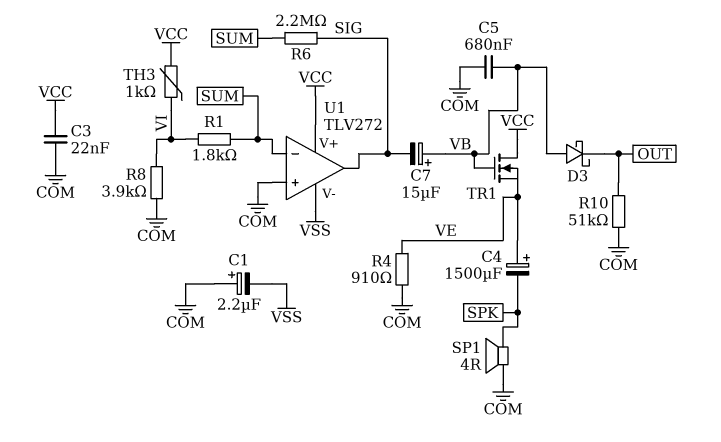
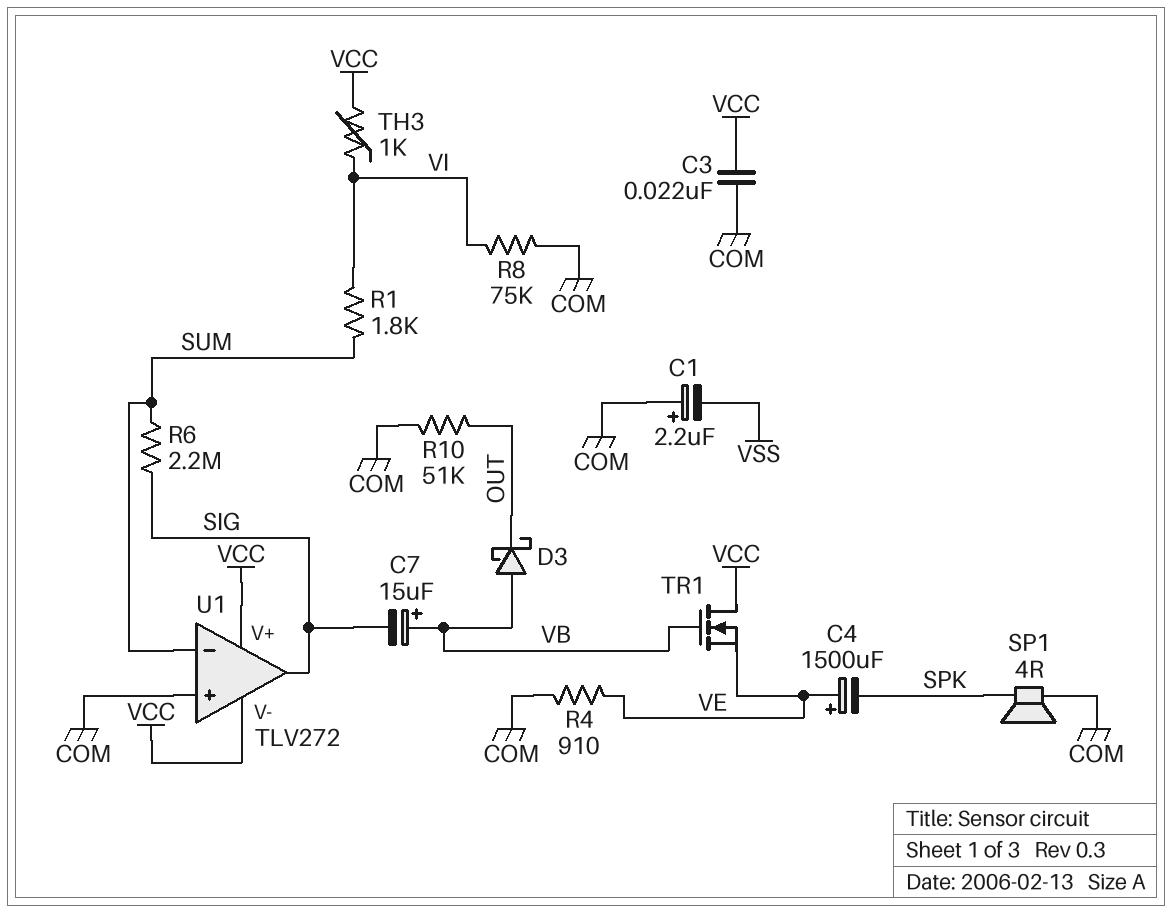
C5: 680nF (COM, VB) -> none
R8: 3.9k (COM, VI) -> 75k (COM, VI)
U1 pin V-: VSS -> VCC

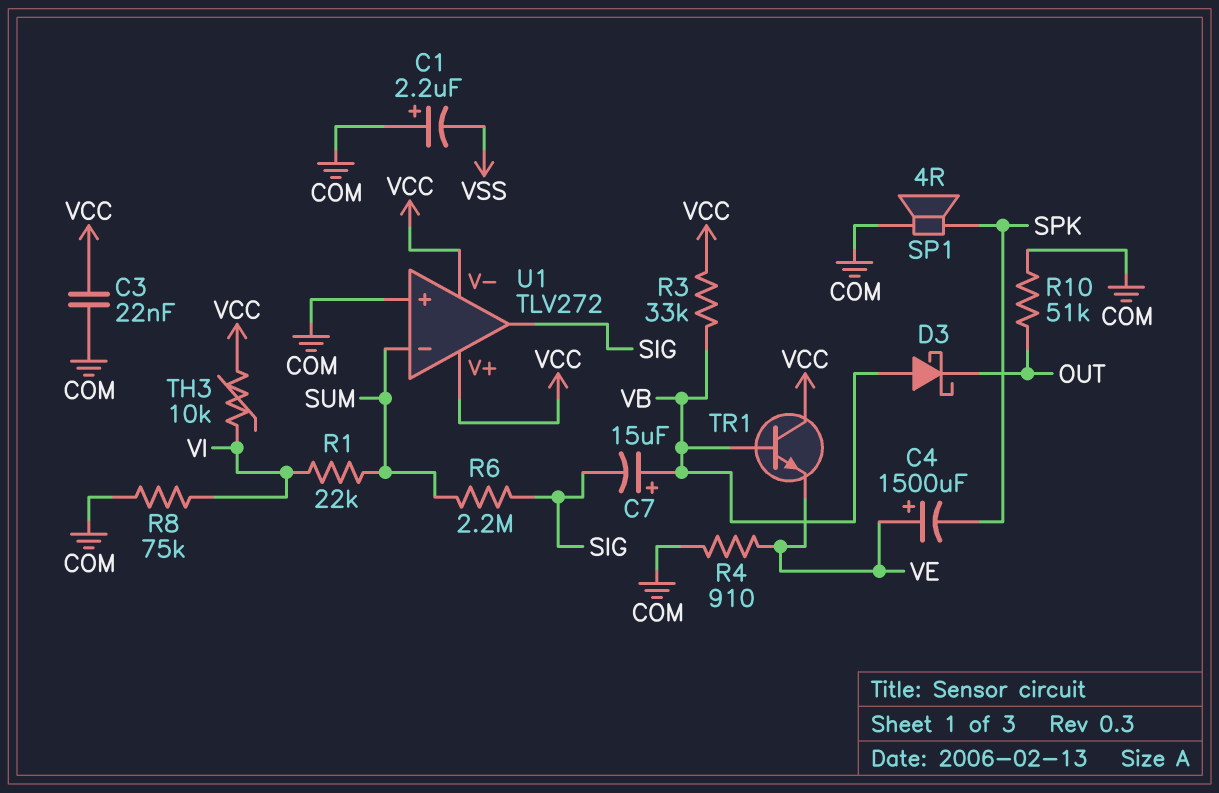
R1: 1.8k (SUM, VI) -> 22k (SUM, VI)
R3: none -> 33k (VB, VCC)
TH3: 1k (VCC, VI) -> 10k (VCC, VI)
TR1: NMOS (G VB, D VCC, S VE) -> NPN (B VB, C VCC, E VE)

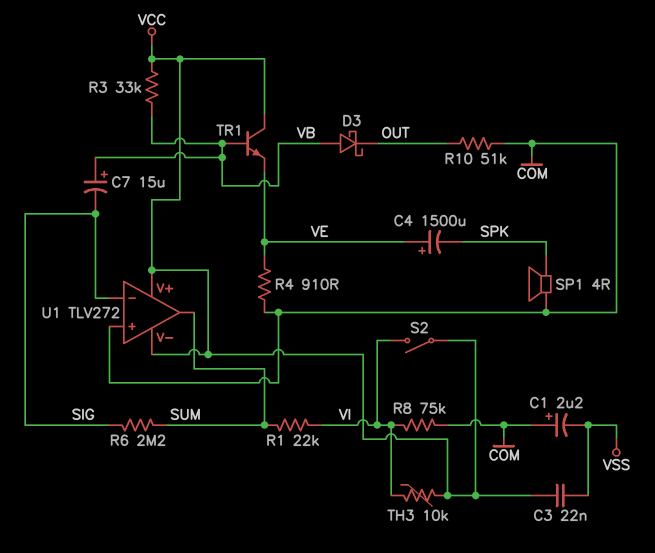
C3: 22nF (COM, VCC) -> 22nF (VCC, VSS)
S2: none -> switch (VCC, VI)
U1 pin in-: SUM -> SIG
U1 pin out: SIG -> SUM

